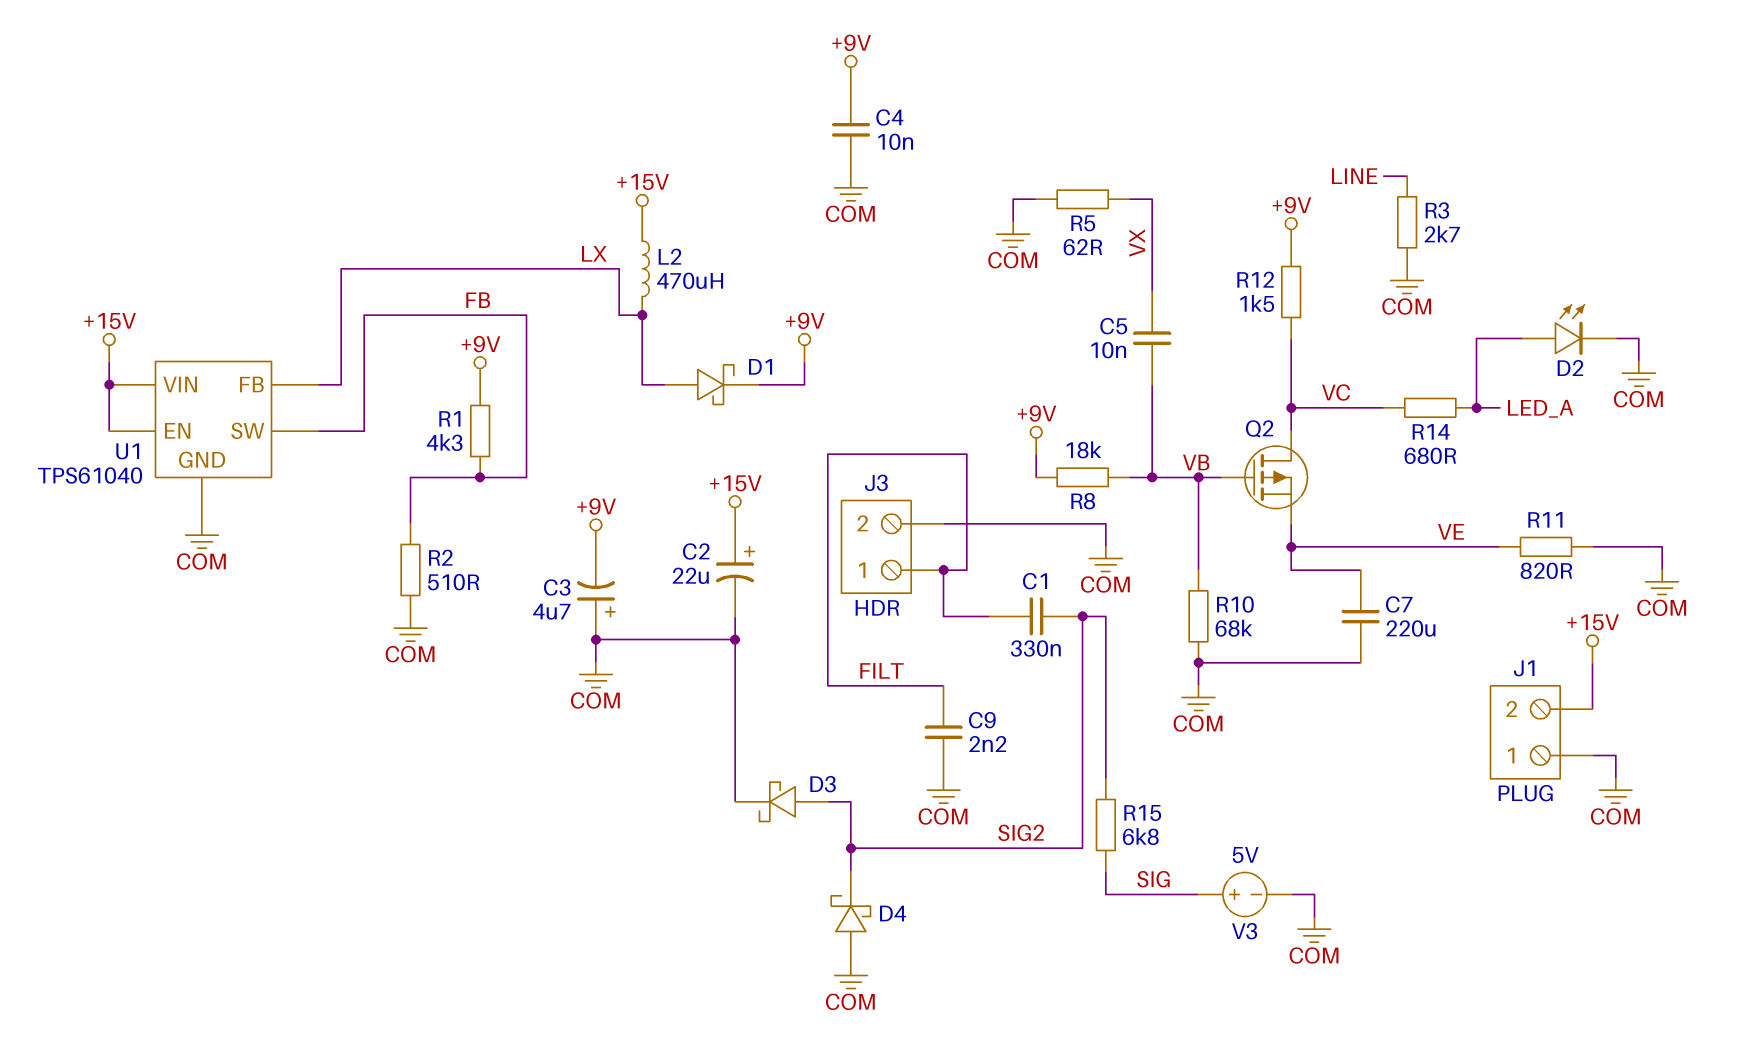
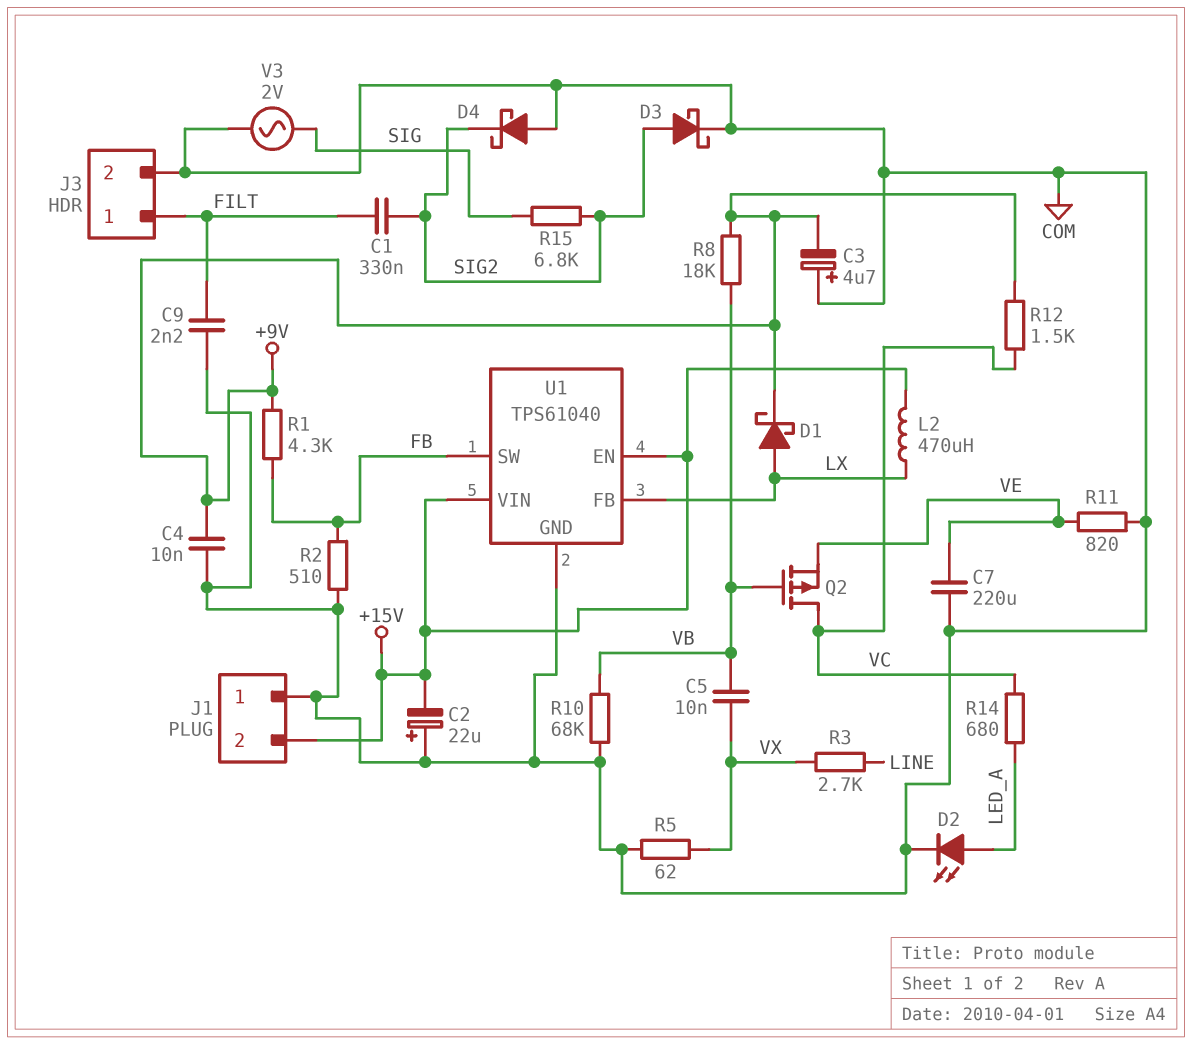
C2: 22uF (plus +15V, minus COM) -> 22uF (plus COM, minus +15V)
R3: 2.7k (COM, LINE) -> 2.7k (LINE, VX)
V3: 5V (plus SIG, minus COM) -> AC 2V (COM, SIG)

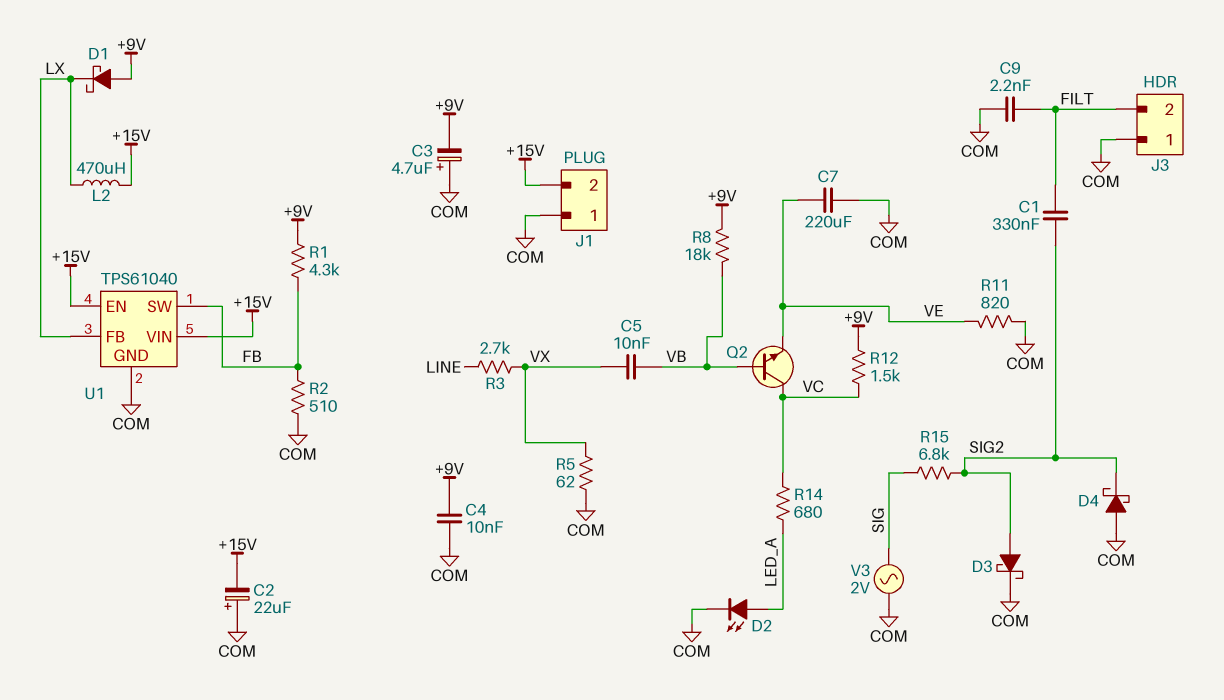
D1: schottky (A LX, K +9V) -> schottky (A +9V, K LX)
J3 pin 1: FILT -> COM
J3 pin 2: COM -> FILT
Q2: PMOS (G VB, D VC, S VE) -> NPN (B VB, C VC, E VE)
R10: 68k (COM, VB) -> none

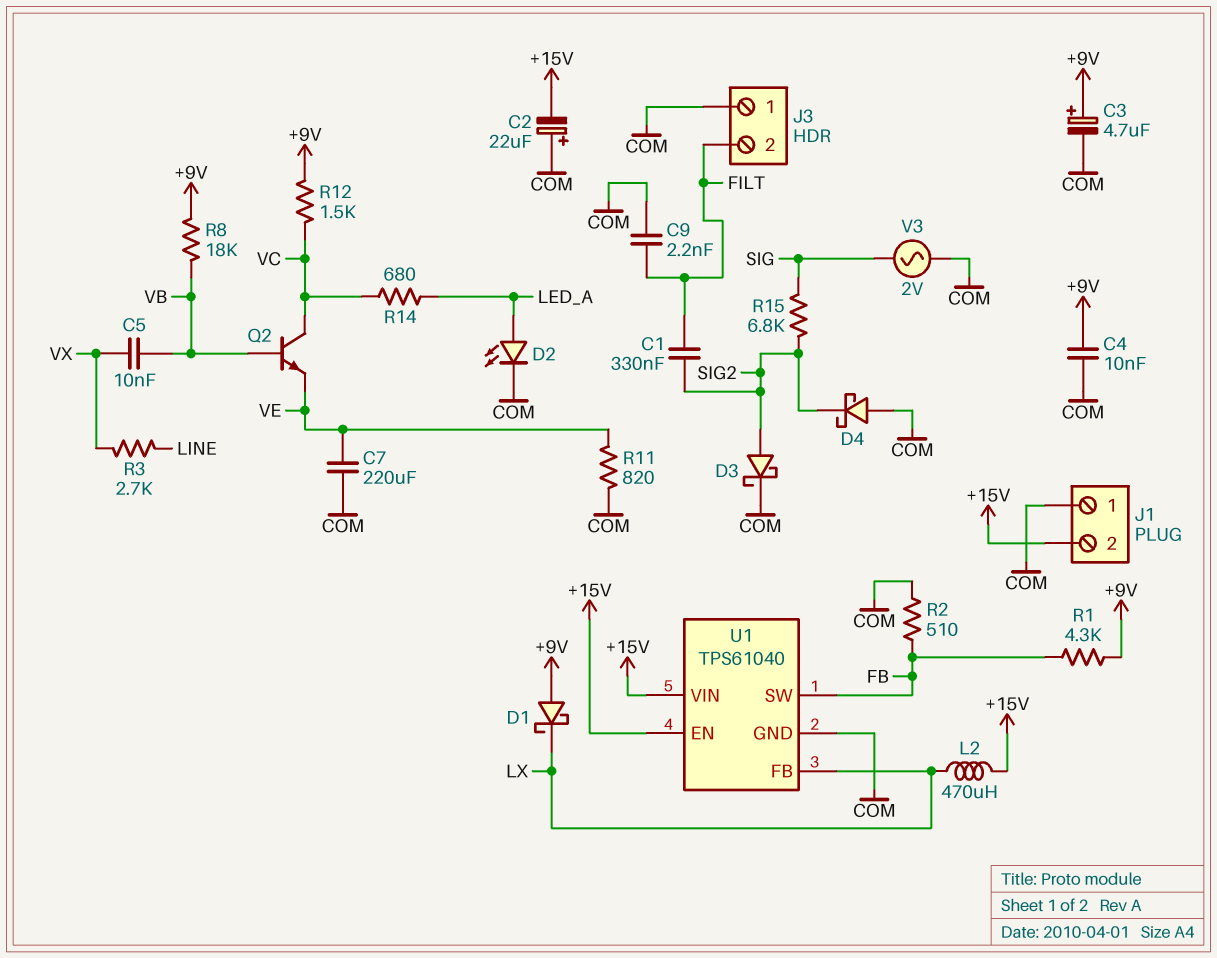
C3: 4.7uF (plus COM, minus +9V) -> 4.7uF (plus +9V, minus COM)
R5: 62 (COM, VX) -> none

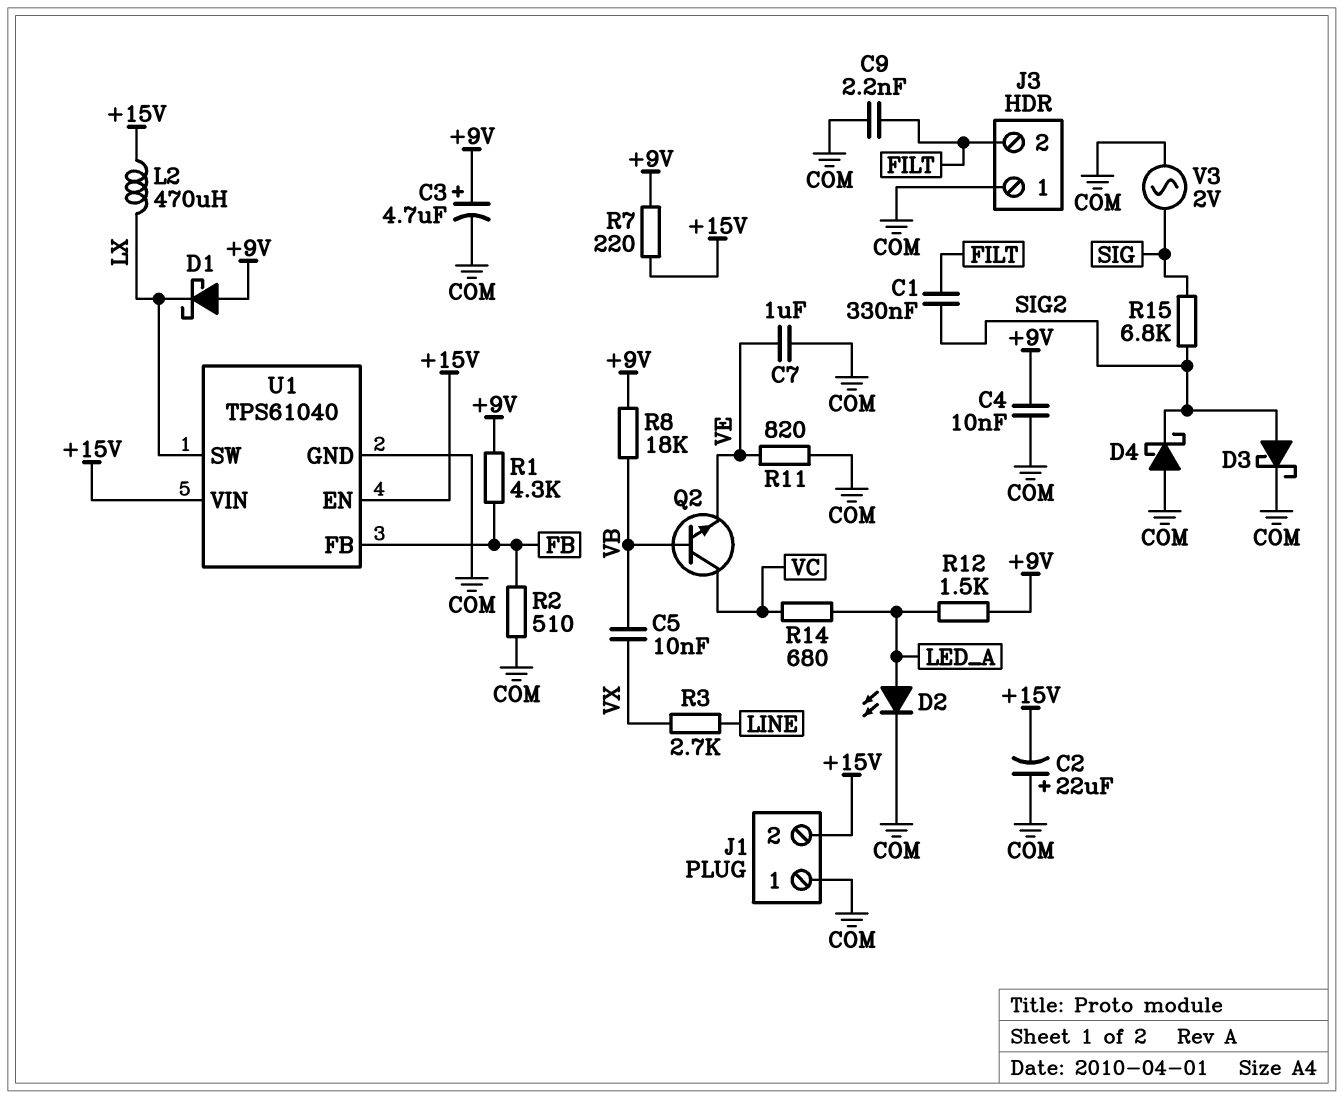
C7: 220uF (COM, VE) -> 1uF (COM, VE)
R7: none -> 220 (+9V, +15V)
R12: 1.5k (+9V, VC) -> 1.5k (+9V, LED_A)
U1 pin FB: LX -> FB
U1 pin SW: FB -> LX

